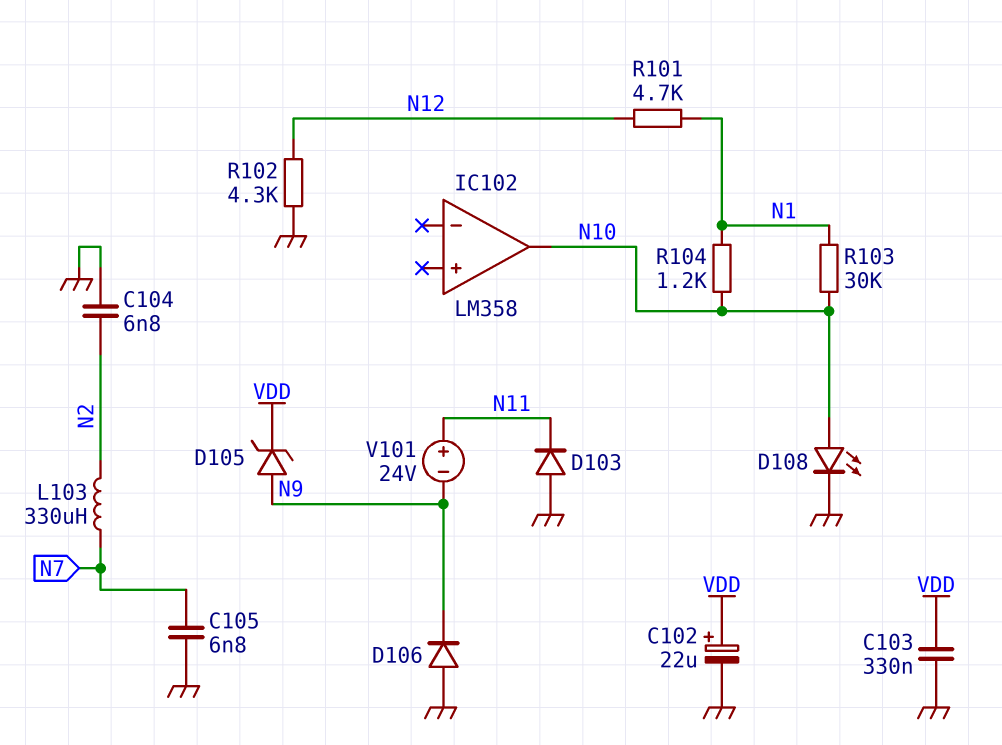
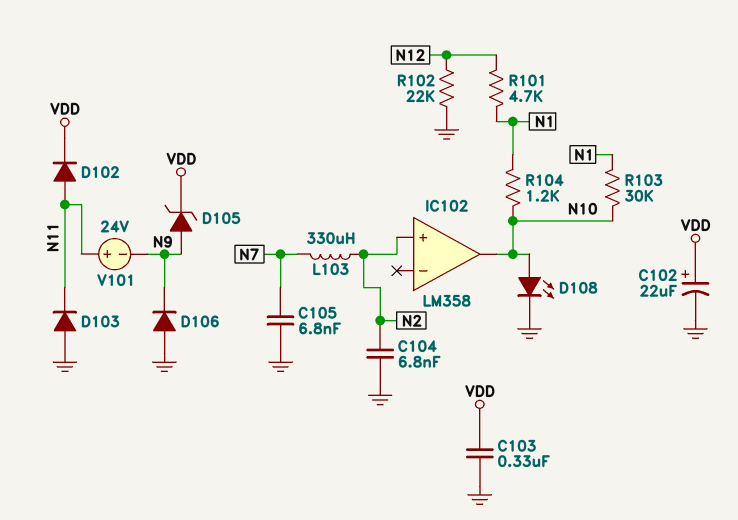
D102: none -> diode (A N11, K VDD)
IC102 pin in+: none -> N2
R102: 4.3k (GND, N12) -> 22k (GND, N12)

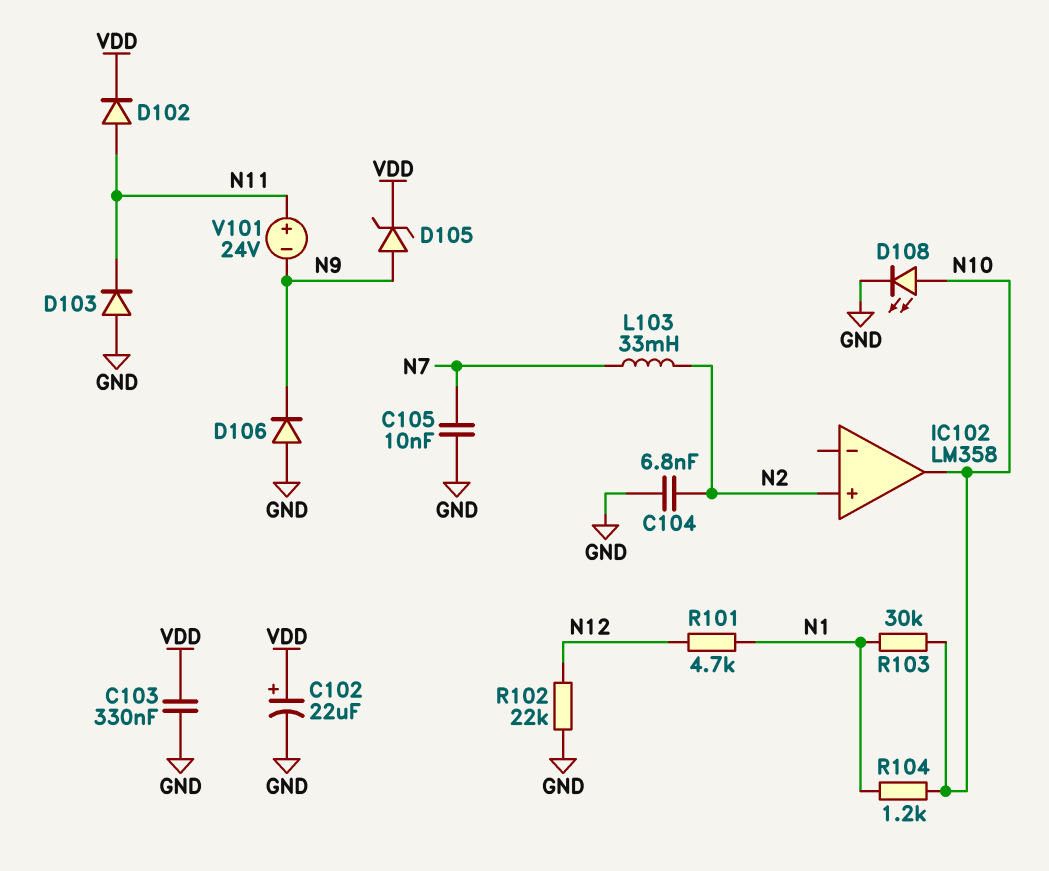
C105: 6.8nF (GND, N7) -> 10nF (GND, N7)
L103: 330uH (N2, N7) -> 33mH (N2, N7)

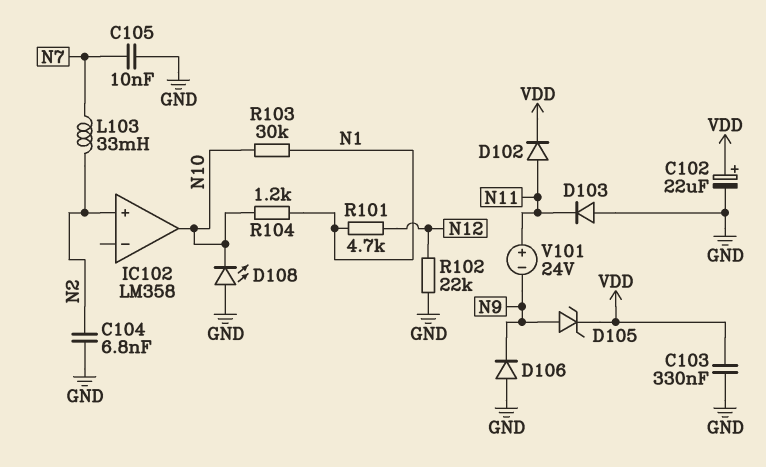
D108: LED (A N10, K GND) -> LED (A GND, K N10)

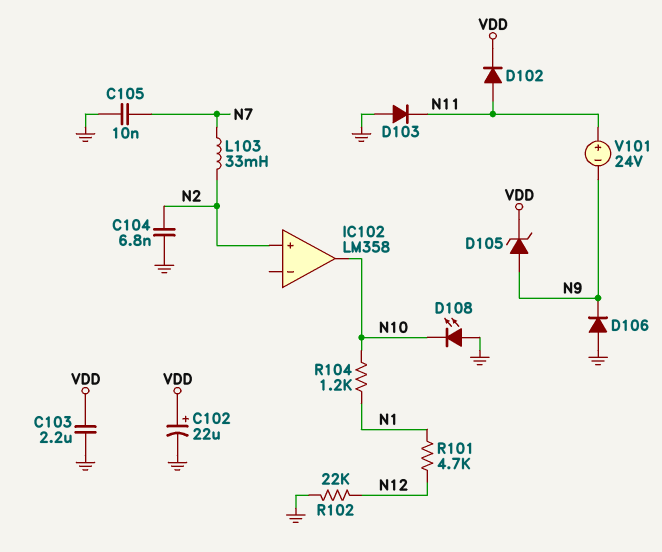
C103: 330nF (GND, VDD) -> 2.2uF (GND, VDD)
R103: 30k (N1, N10) -> none

